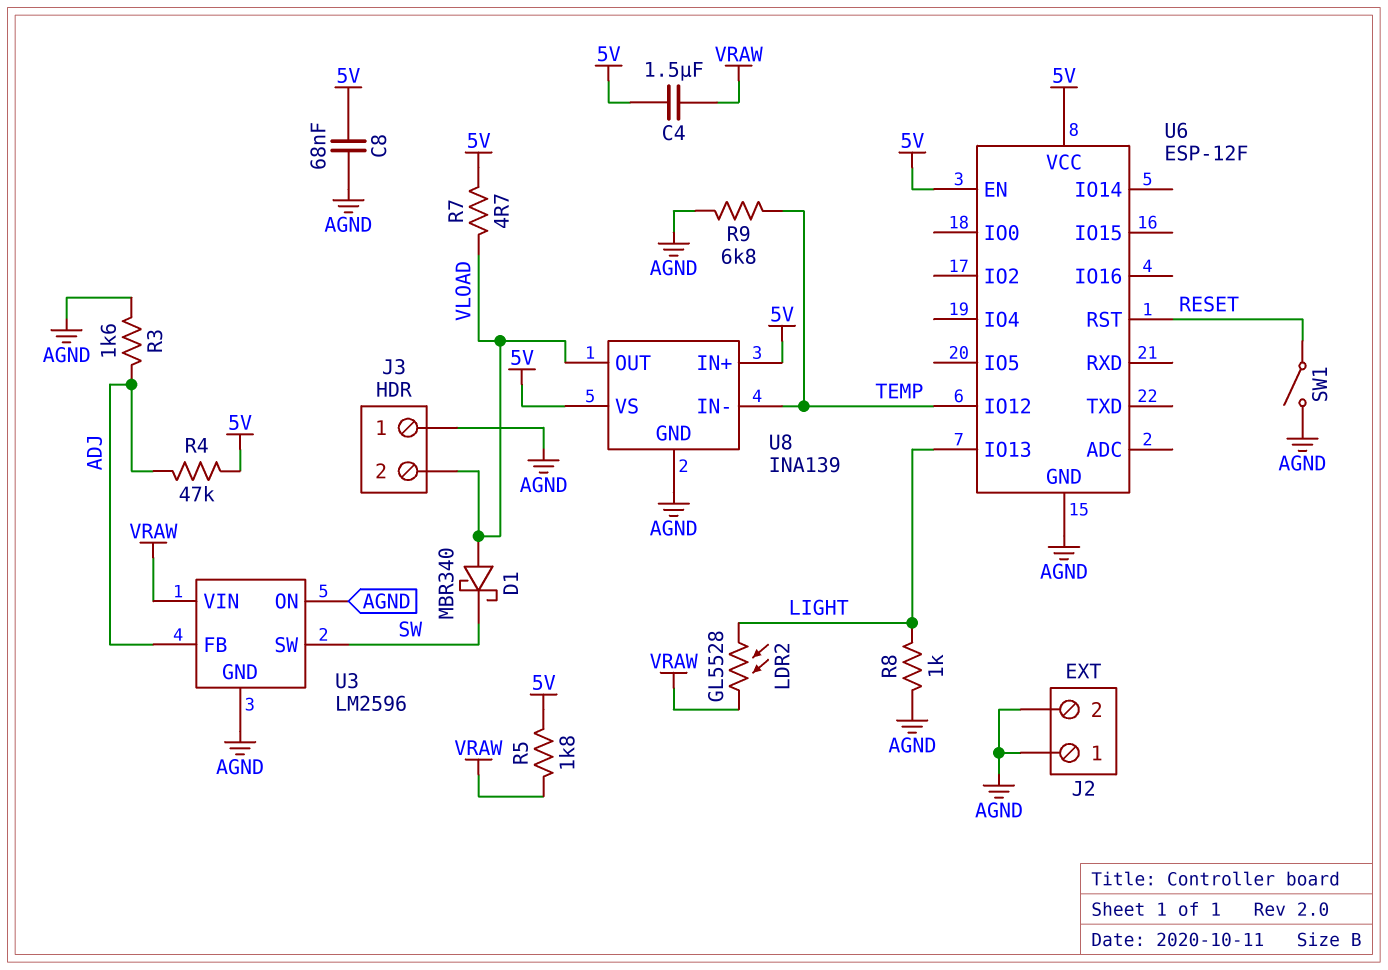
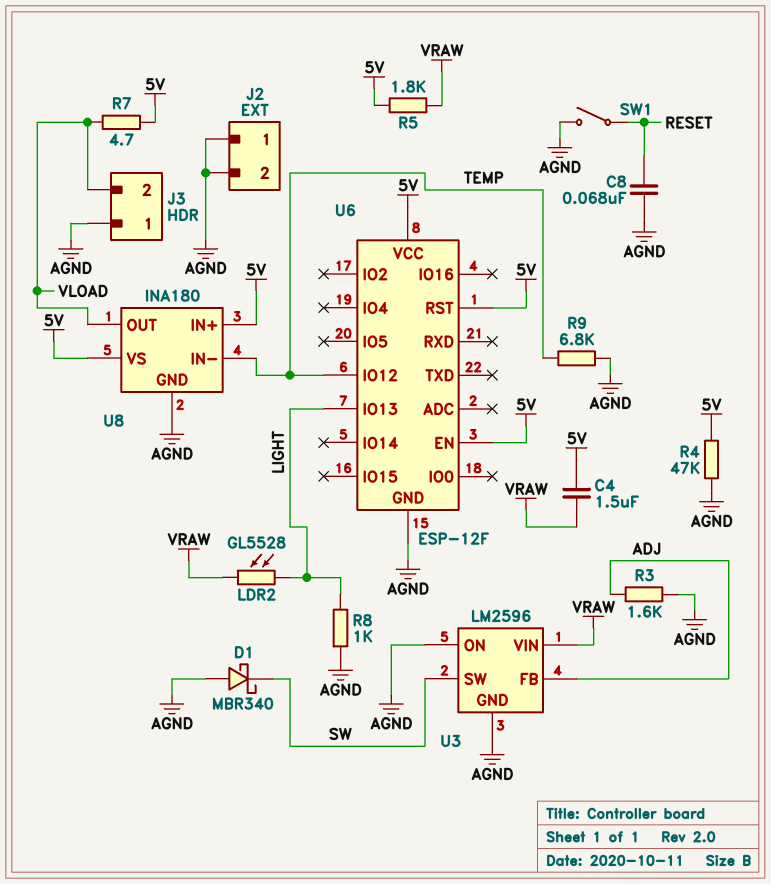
C8: 68nF (5V, AGND) -> 68nF (AGND, RESET)
D1: schottky MBR340 (A VLOAD, K SW) -> schottky MBR340 (A AGND, K SW)
R4: 47k (5V, ADJ) -> 47k (5V, AGND)
U6 pin RST: RESET -> 5V
U8: INA139 -> INA180

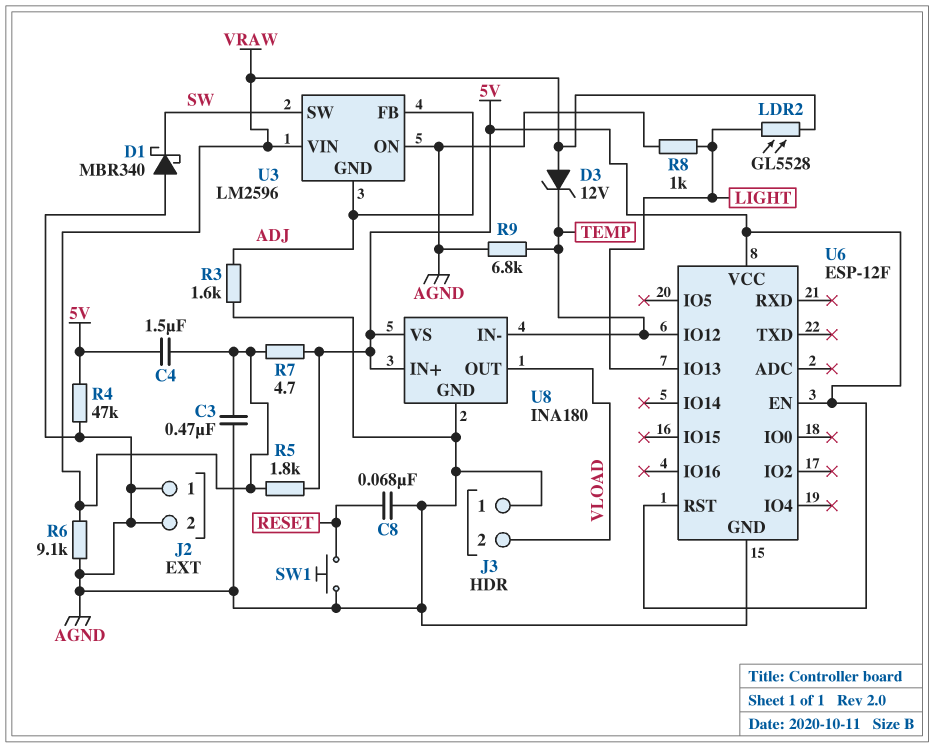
C3: none -> 470nF (AGND, VRAW)
D3: none -> zener 12V (A VRAW, K TEMP)
R6: none -> 9.1k (AGND, VRAW)
R7: 4.7 (5V, VLOAD) -> 4.7 (5V, VRAW)
SW1: switch (AGND, RESET) -> button (AGND, RESET)
U3 pin GND: AGND -> ADJ

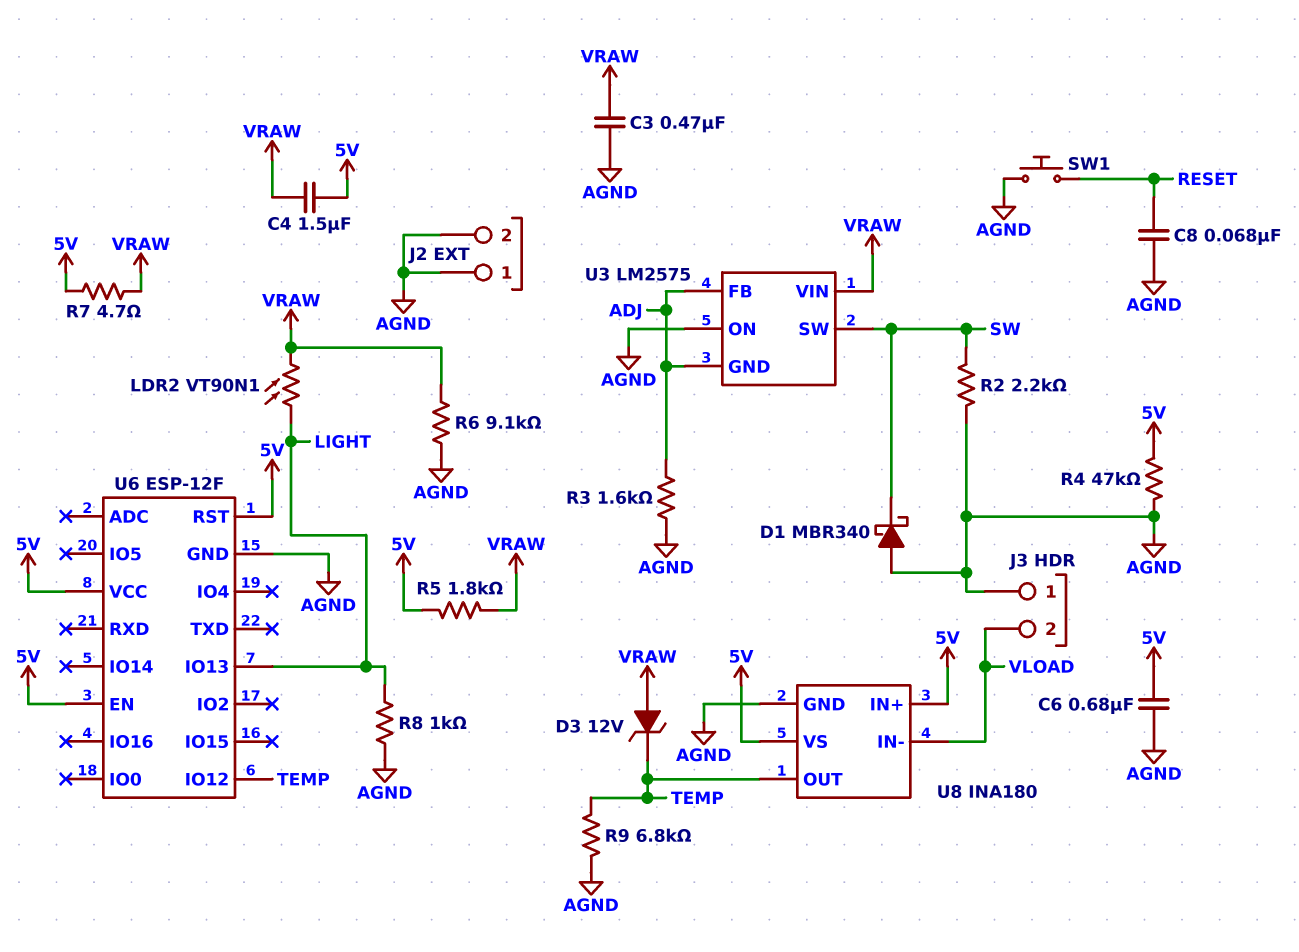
C6: none -> 680nF (5V, AGND)
LDR2: GL5528 (LIGHT, VRAW) -> VT90N1 (LIGHT, VRAW)
R2: none -> 2.2k (AGND, SW)
U3: LM2596 -> LM2575
U8 pin IN-: TEMP -> VLOAD
U8 pin OUT: VLOAD -> TEMP

